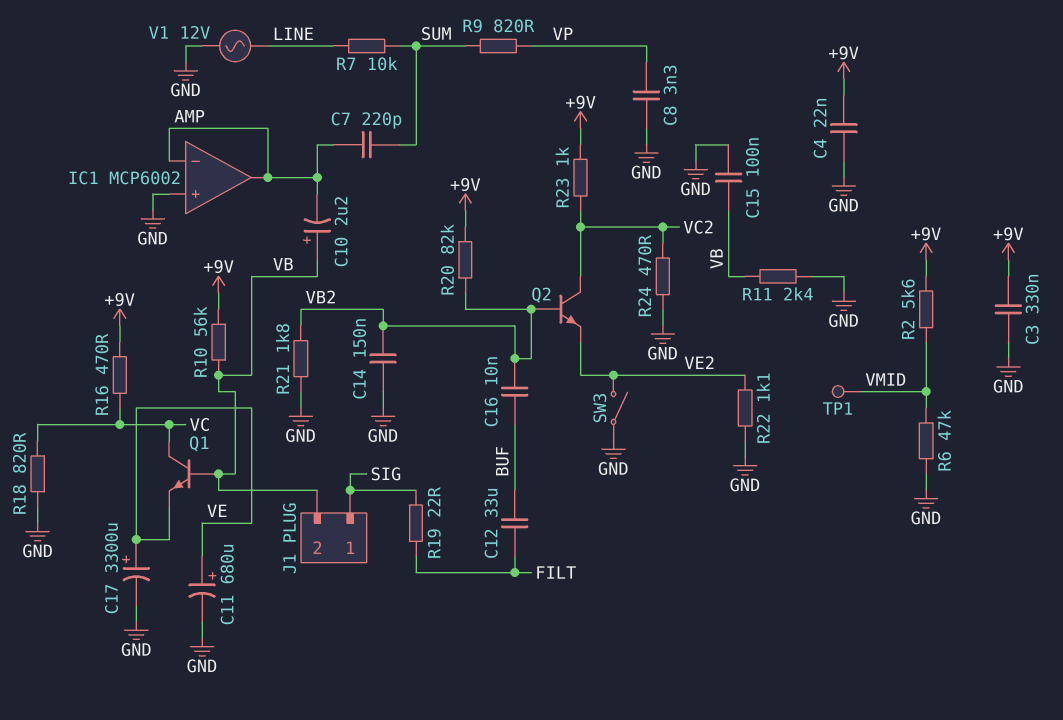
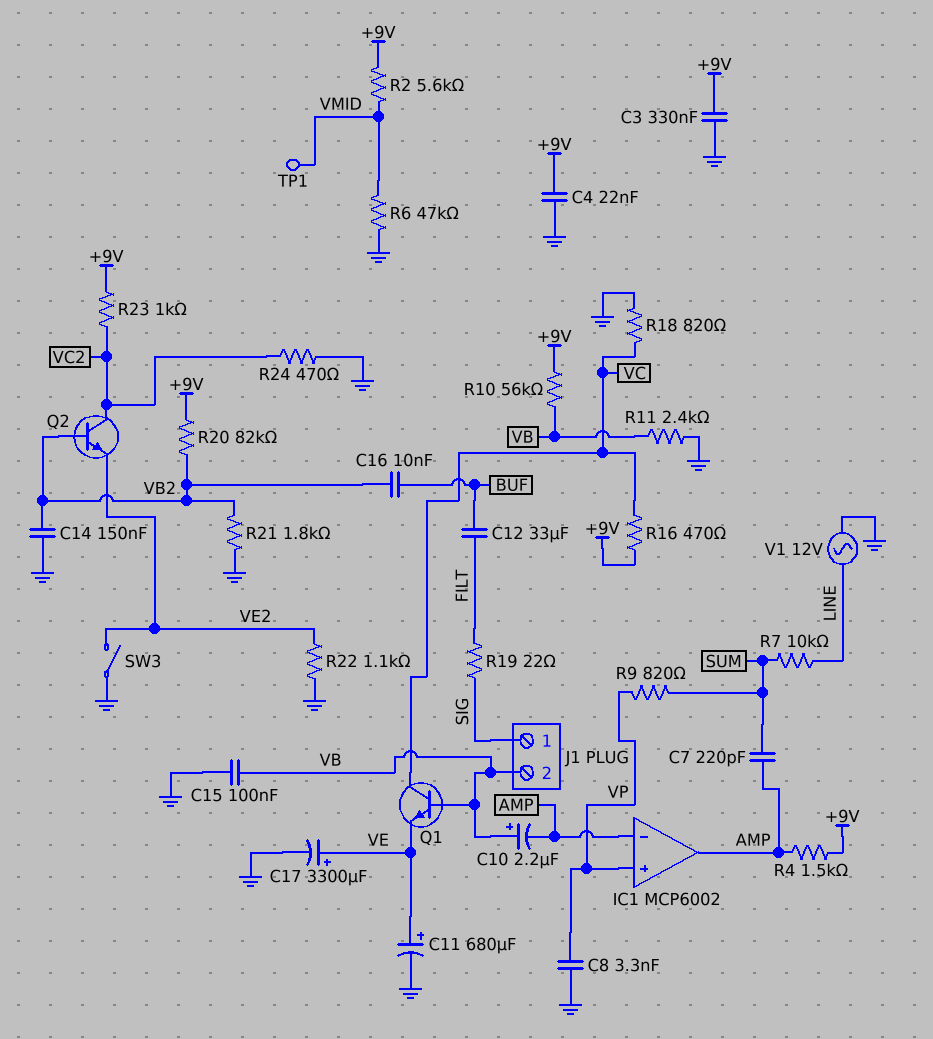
IC1 pin in+: GND -> VP
R4: none -> 1.5k (+9V, AMP)

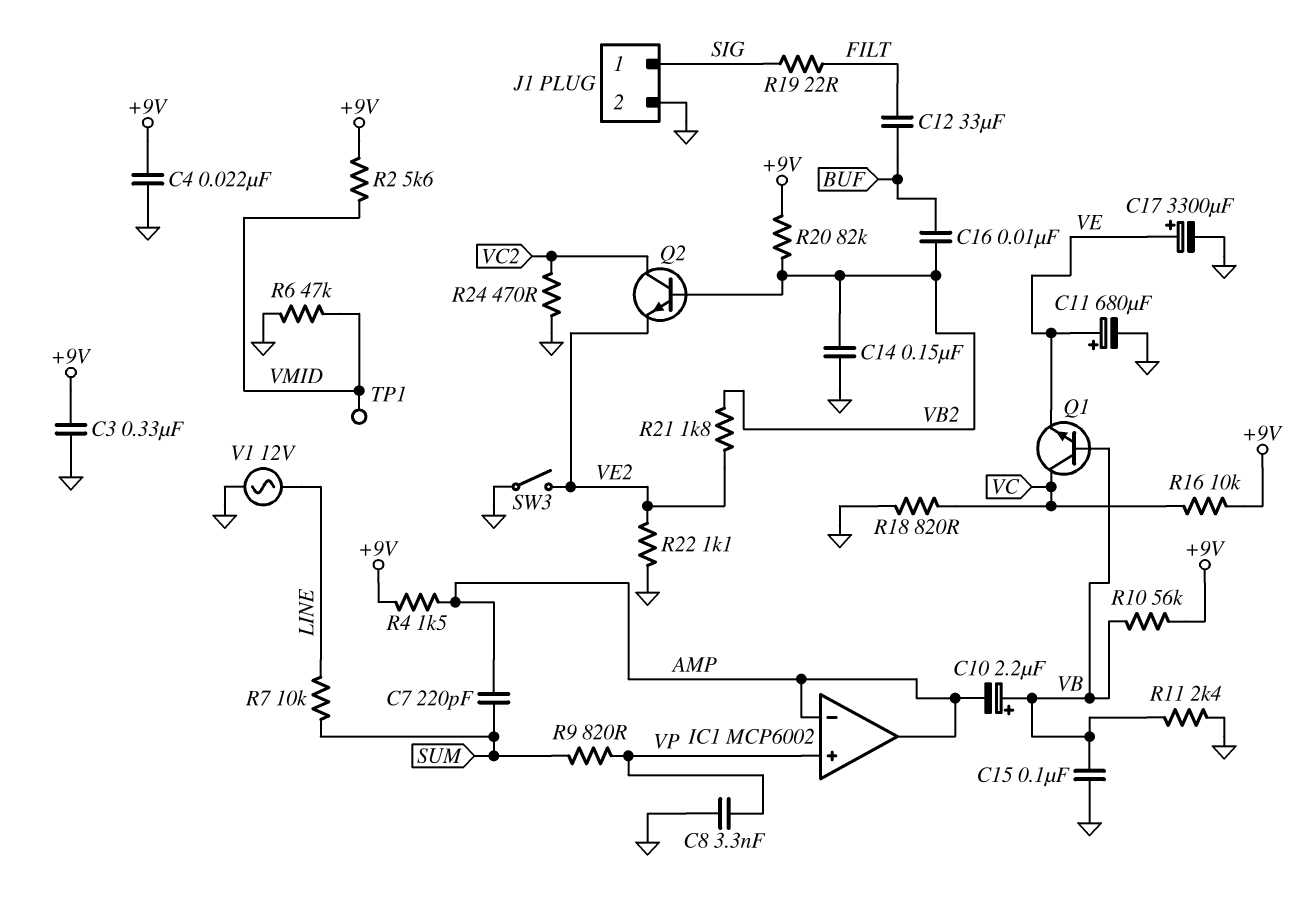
J1 pin 2: VB -> GND
R16: 470 (+9V, VC) -> 10k (+9V, VC)
R21: 1.8k (GND, VB2) -> 1.8k (VB2, VE2)
R23: 1k (+9V, VC2) -> none

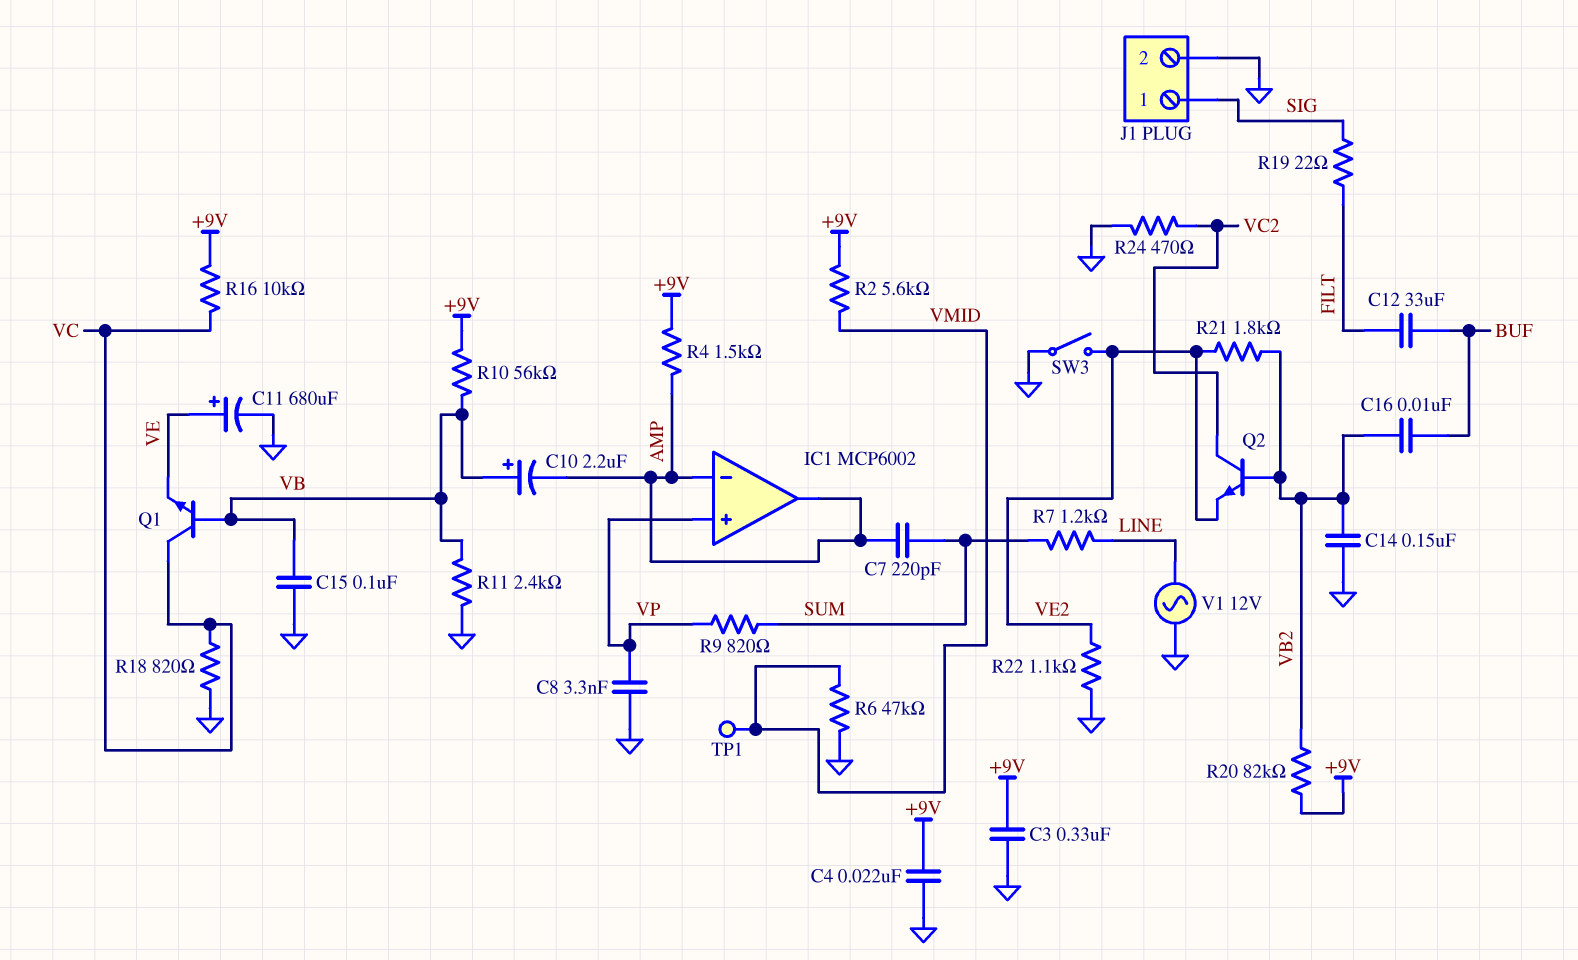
C17: 3300uF (plus VE, minus GND) -> none
R7: 10k (LINE, SUM) -> 1.2k (LINE, SUM)

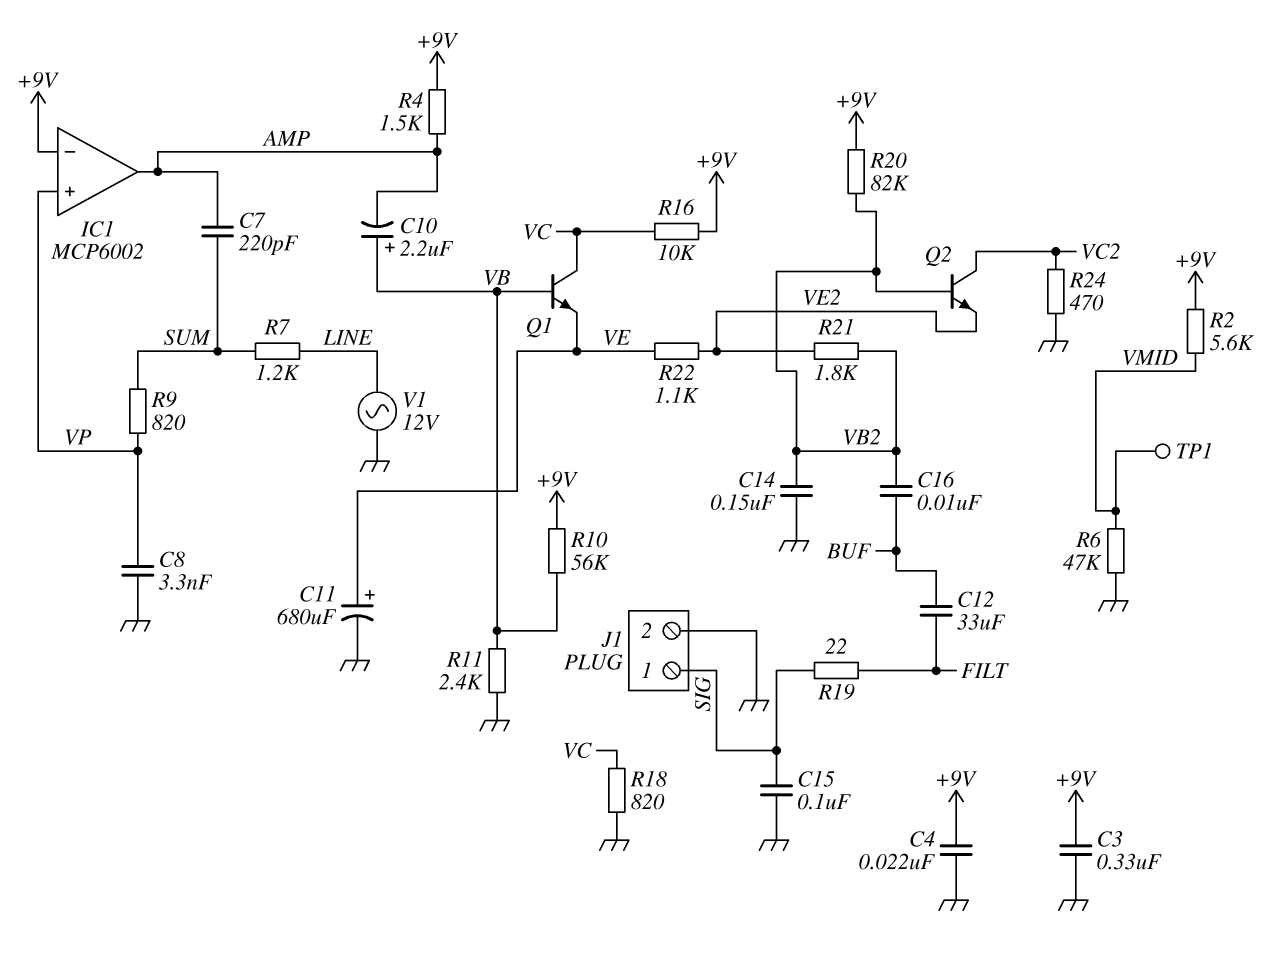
C15: 100nF (GND, VB) -> 100nF (GND, SIG)
IC1 pin in-: AMP -> +9V
R22: 1.1k (GND, VE2) -> 1.1k (VE, VE2)
SW3: switch (GND, VE2) -> none

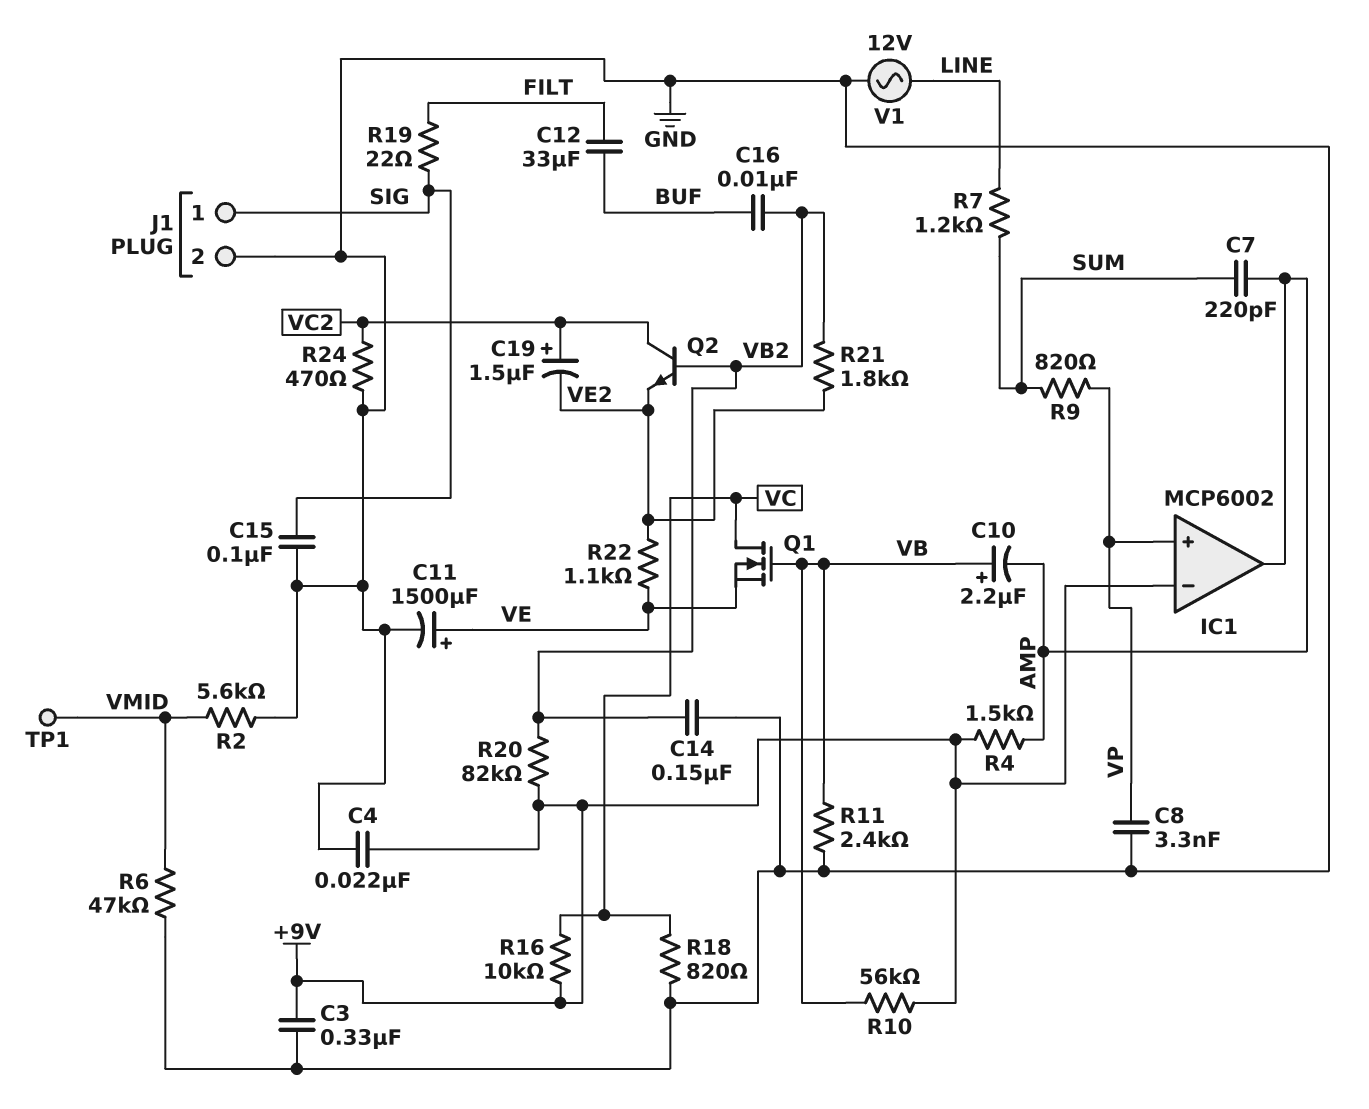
C11: 680uF (plus VE, minus GND) -> 1500uF (plus VE, minus GND)
C19: none -> 1.5uF (plus VC2, minus VE2)
Q1: NPN (B VB, C VC, E VE) -> NMOS (G VB, D VC, S VE)
R2: 5.6k (+9V, VMID) -> 5.6k (GND, VMID)

